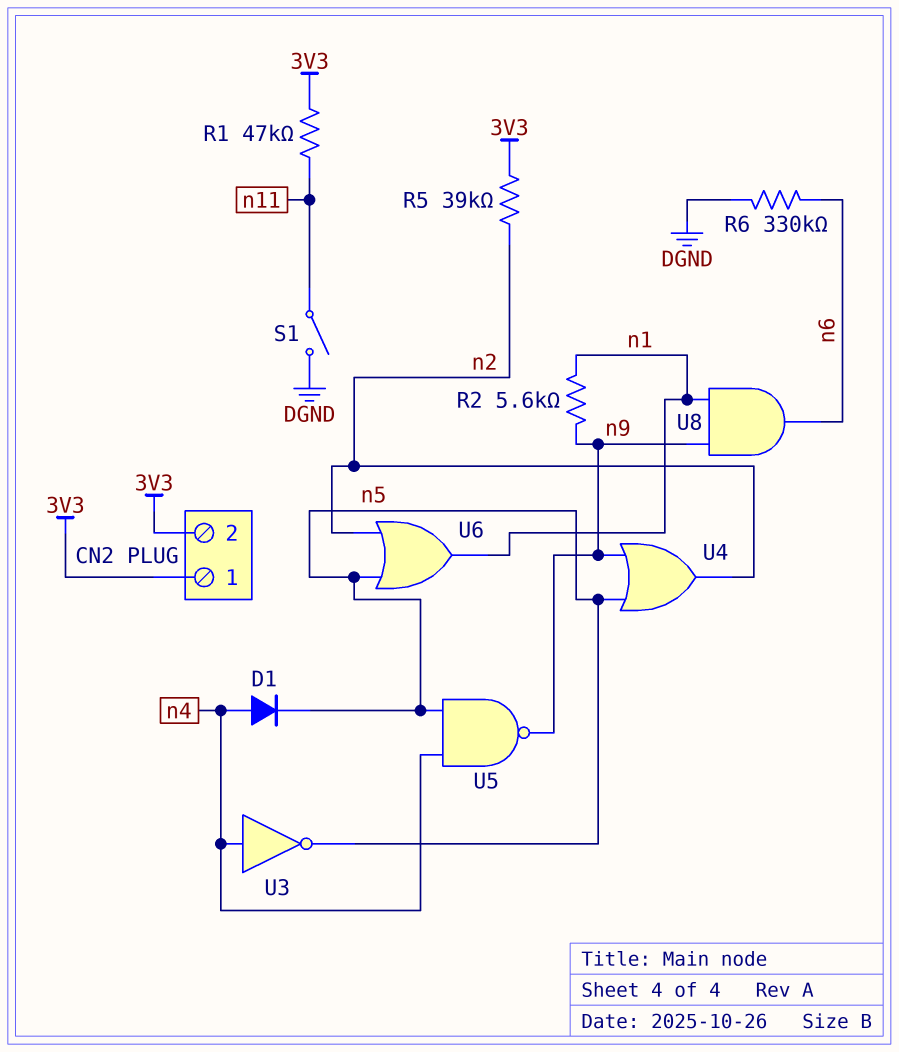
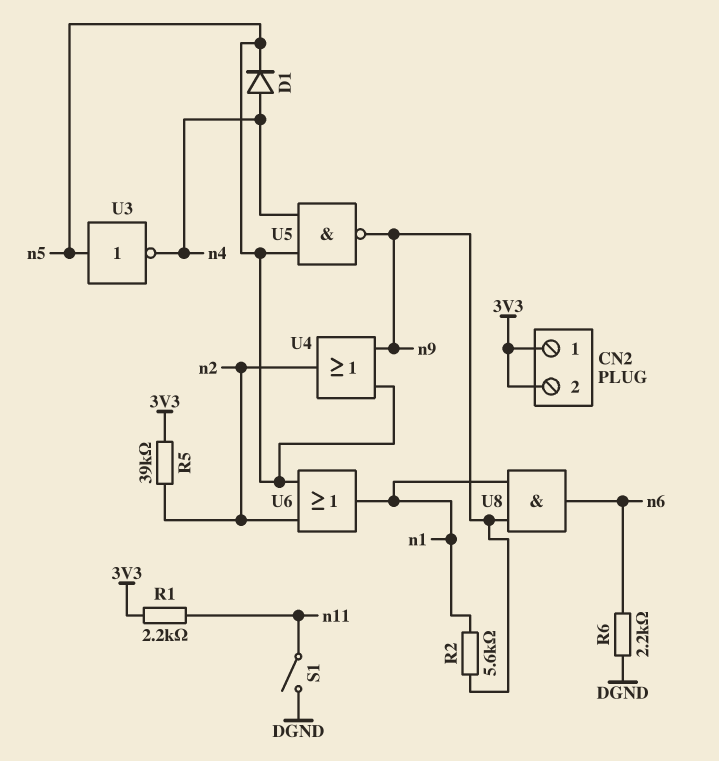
R1: 47k (3V3, n11) -> 2.2k (3V3, n11)
R6: 330k (DGND, n6) -> 2.2k (DGND, n6)
U3: NOT (in n4, out n5) -> NOT (in n5, out n4)

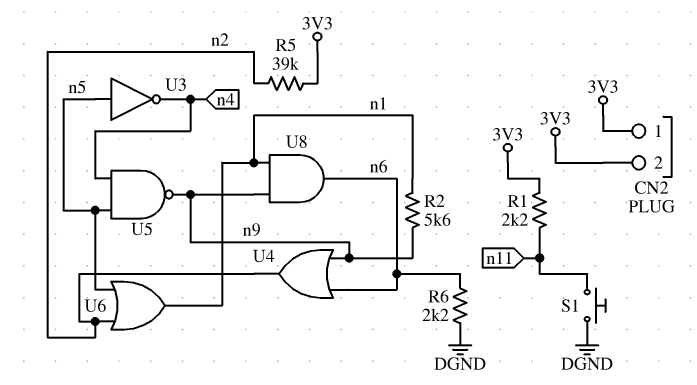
D1: diode (A n4, K n5) -> none
S1: switch (DGND, n11) -> button (DGND, n11)
U4: OR (in n5, in n9, out n2) -> OR (in n6, in n9, out n2)

